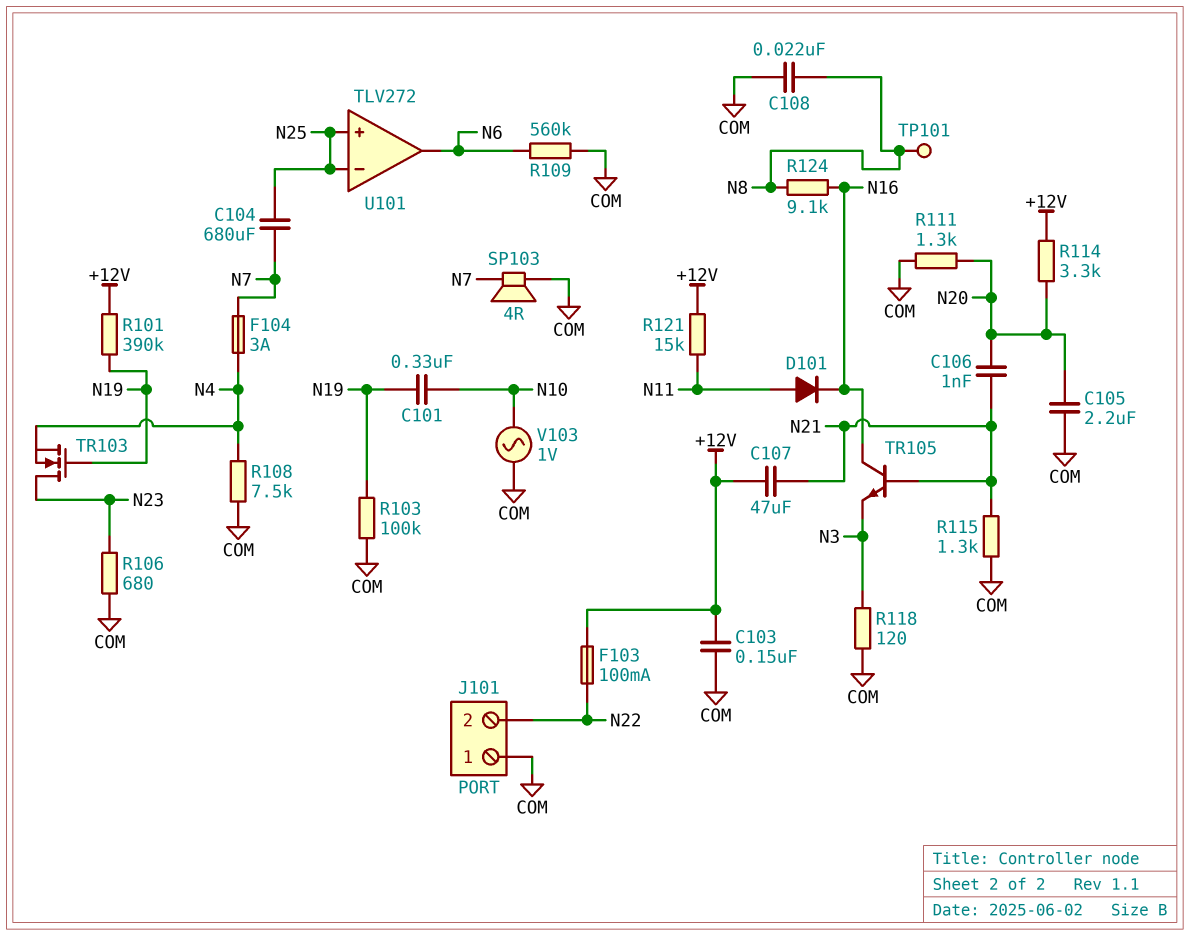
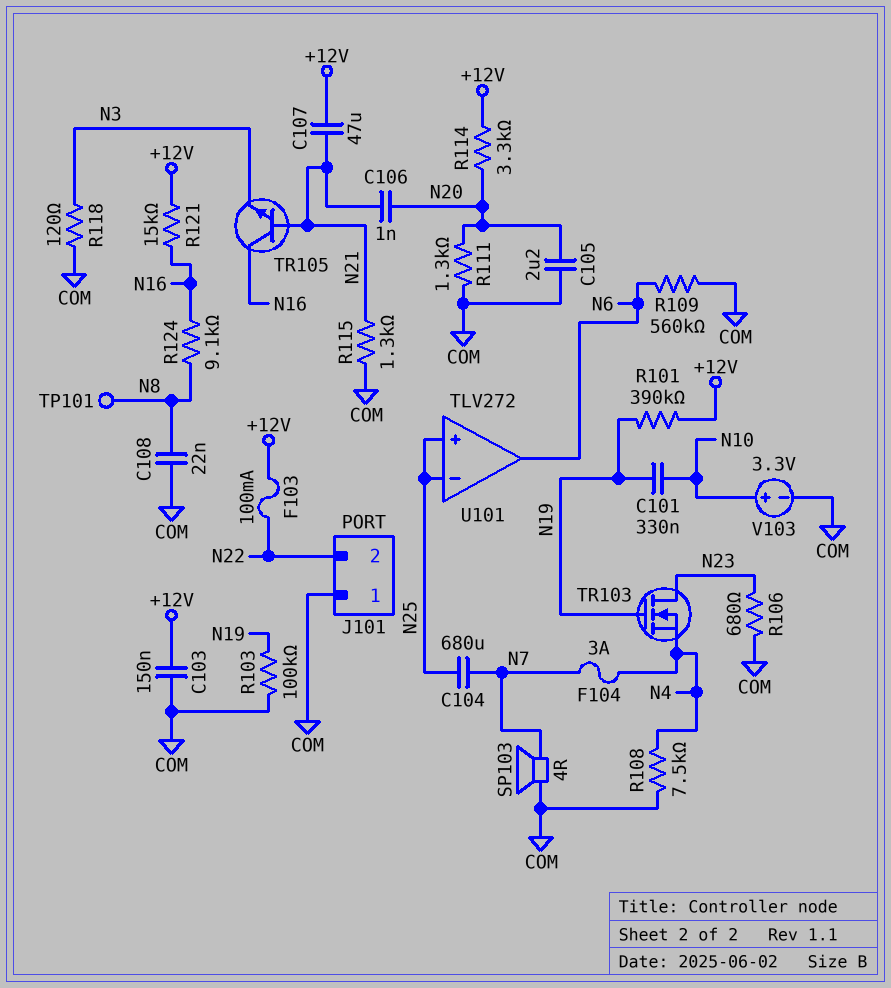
D101: diode (A N11, K N16) -> none
R121: 15k (+12V, N11) -> 15k (+12V, N16)
V103: AC 1V (COM, N10) -> 3.3V (plus N10, minus COM)

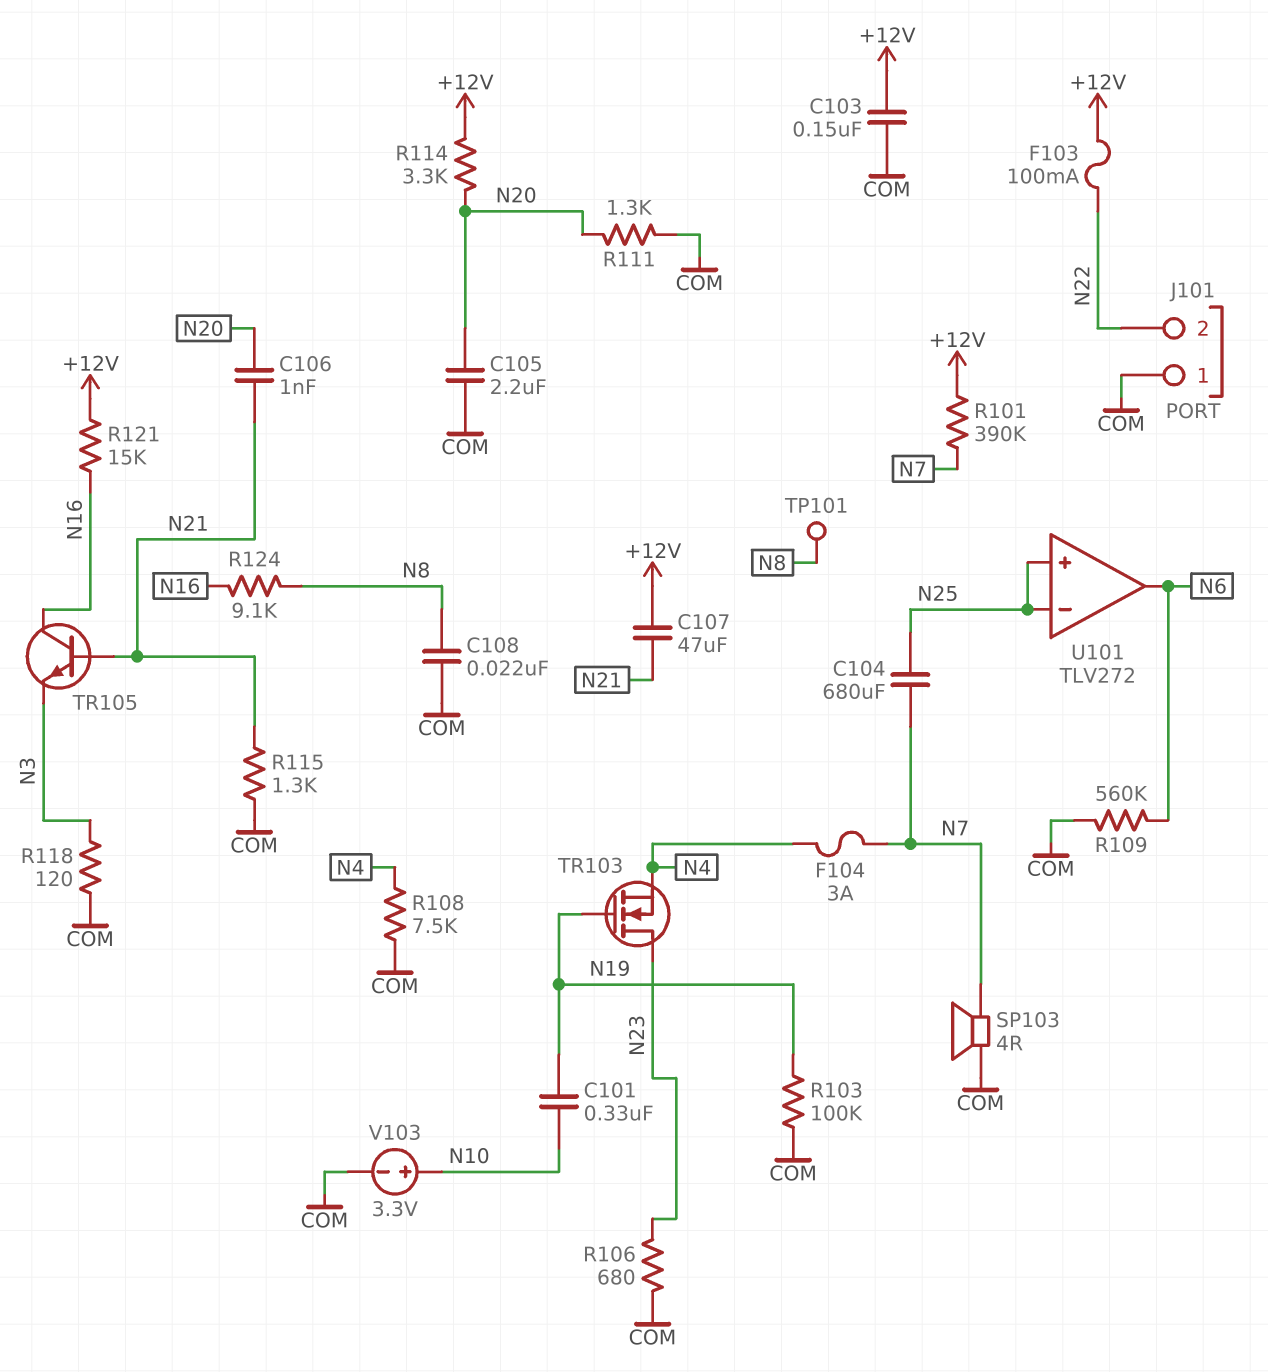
R101: 390k (+12V, N19) -> 390k (+12V, N7)

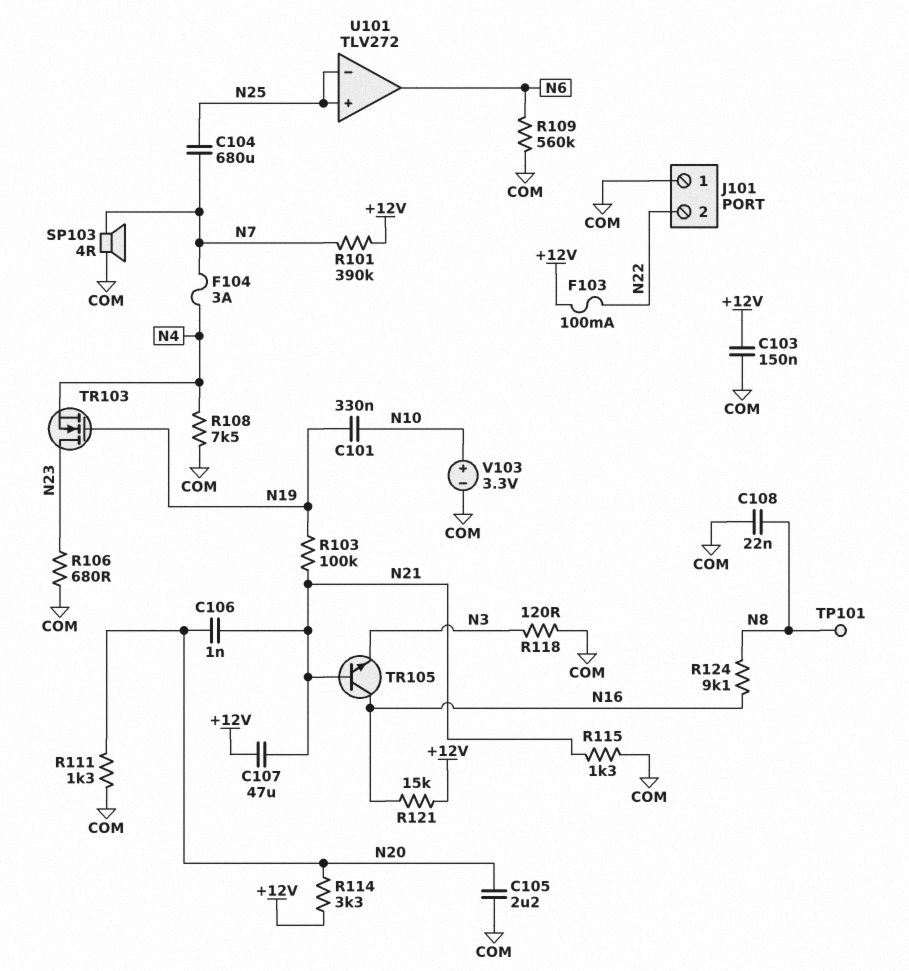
R103: 100k (COM, N19) -> 100k (N19, N21)

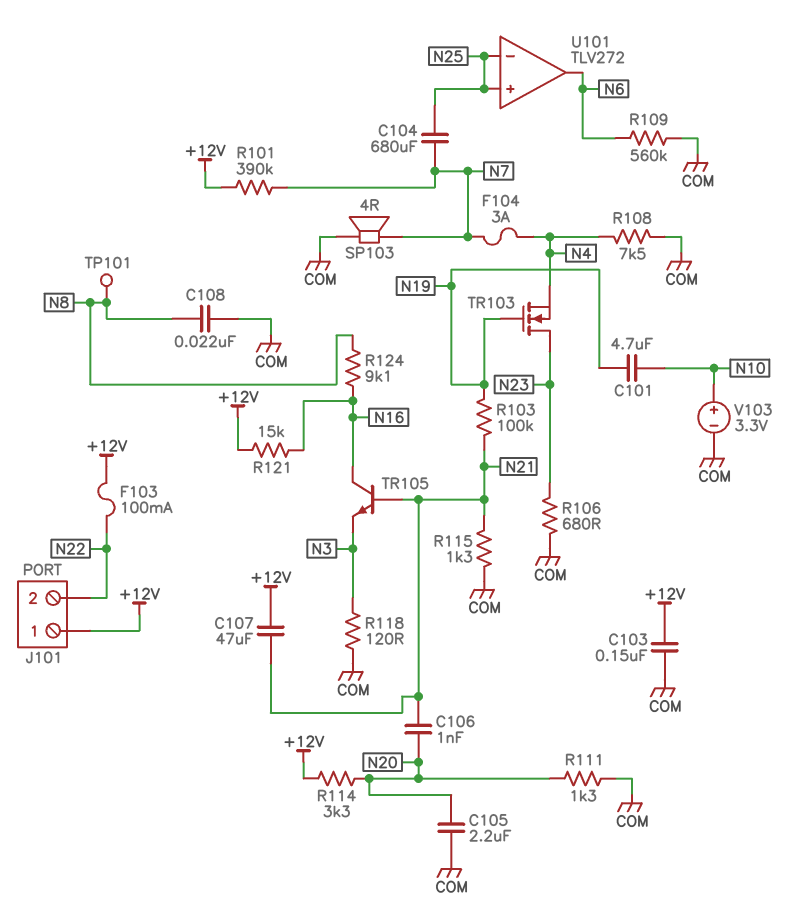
C101: 330nF (N10, N19) -> 4.7uF (N10, N19)
J101 pin 1: COM -> +12V

